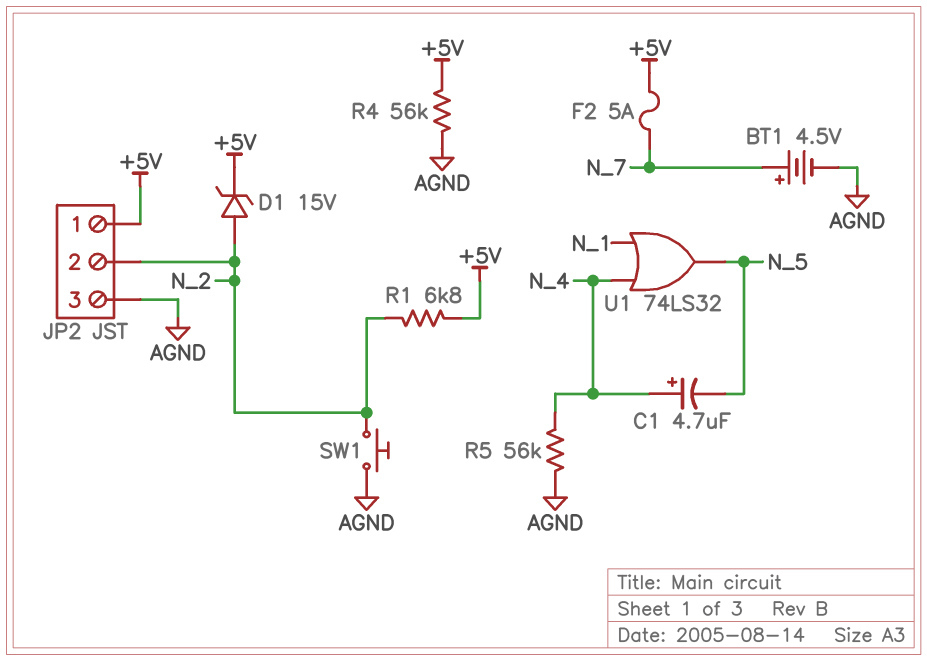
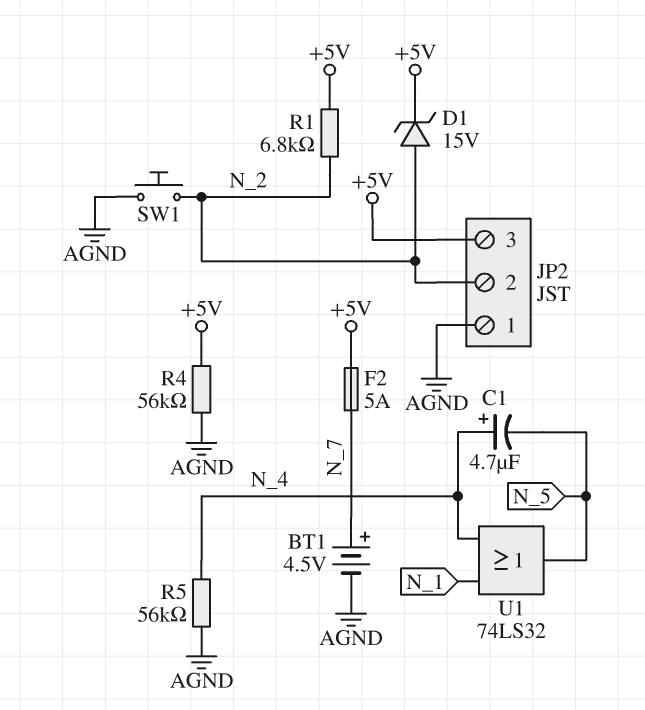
JP2 pin 1: +5V -> AGND
JP2 pin 3: AGND -> +5V

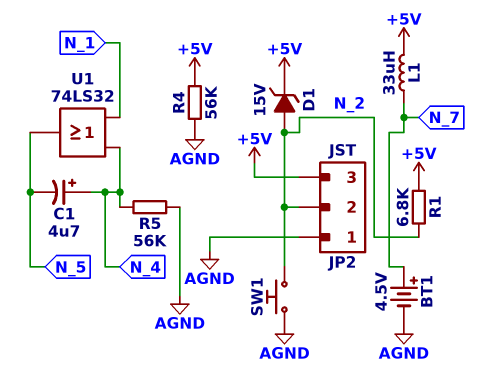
F2: 5A (+5V, N_7) -> none
L1: none -> 33uH (+5V, N_7)

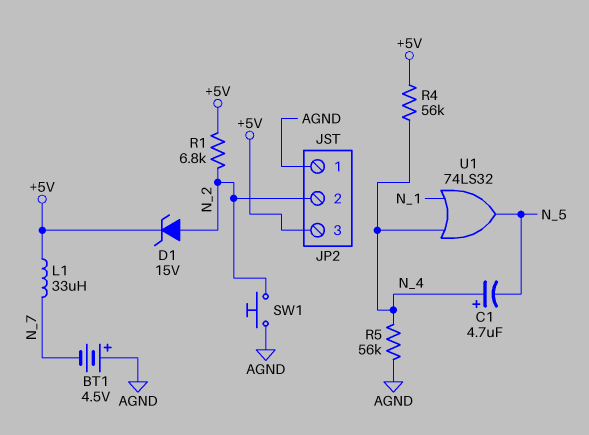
BT1: 4.5V (plus N_7, minus AGND) -> 4.5V (plus AGND, minus N_7)
R4: 56k (+5V, AGND) -> 56k (+5V, N_4)

